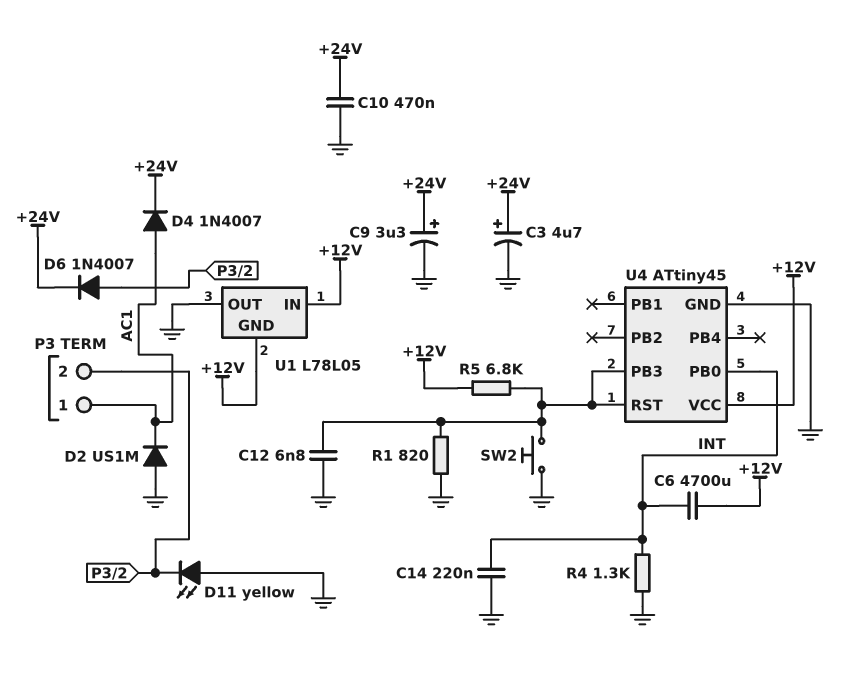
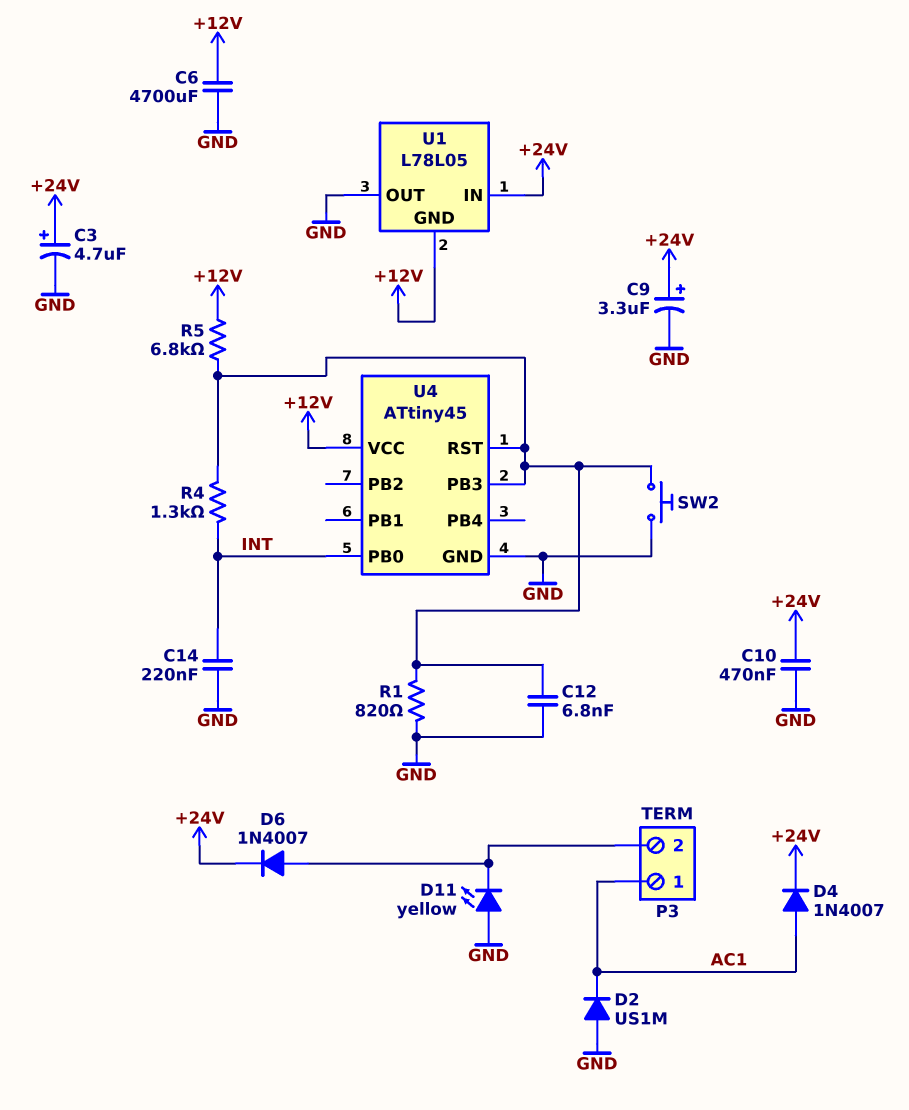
C6: 4700uF (+12V, INT) -> 4700uF (+12V, GND)
R4: 1.3k (GND, INT) -> 1.3k (INT, U4/PB3)
U1 pin IN: +12V -> +24V

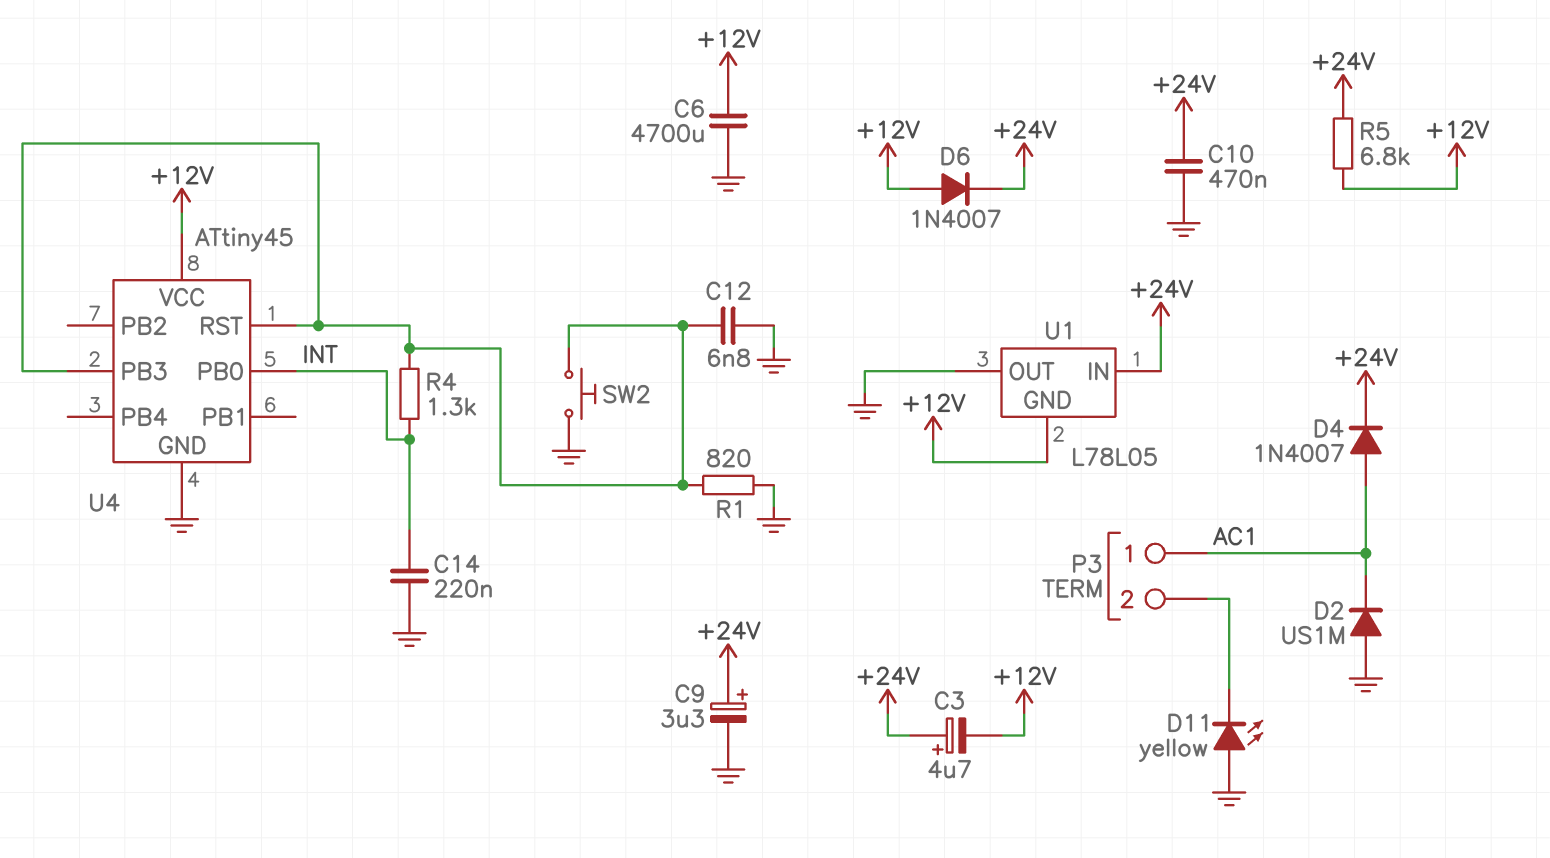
C3: 4.7uF (plus +24V, minus GND) -> 4.7uF (plus +24V, minus +12V)
D6: diode 1N4007 (A P3/2, K +24V) -> diode 1N4007 (A +12V, K +24V)
R5: 6.8k (+12V, U4/PB3) -> 6.8k (+12V, +24V)

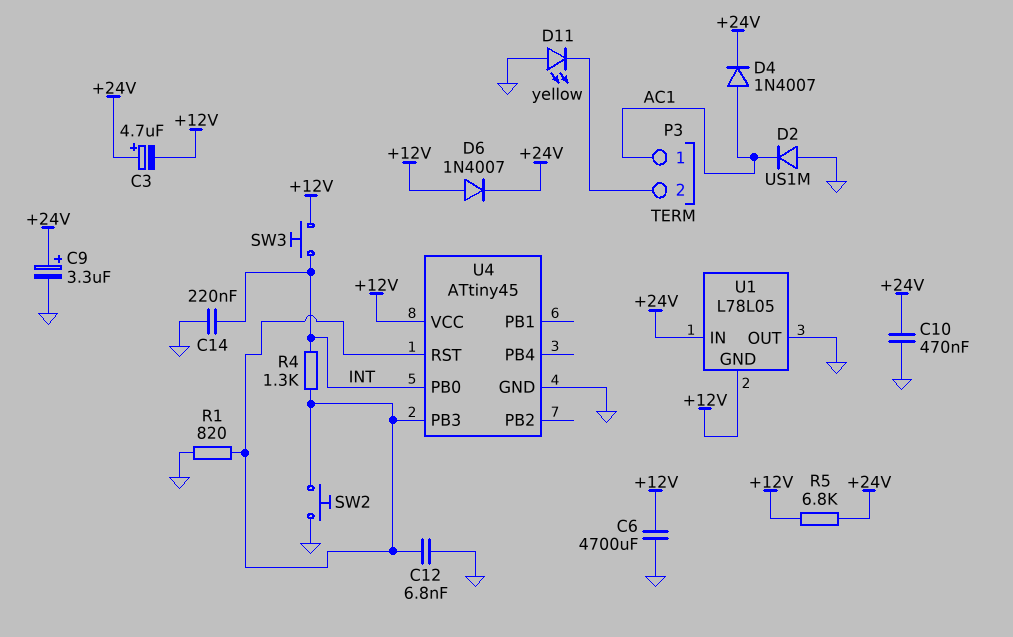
SW3: none -> button (+12V, INT)

